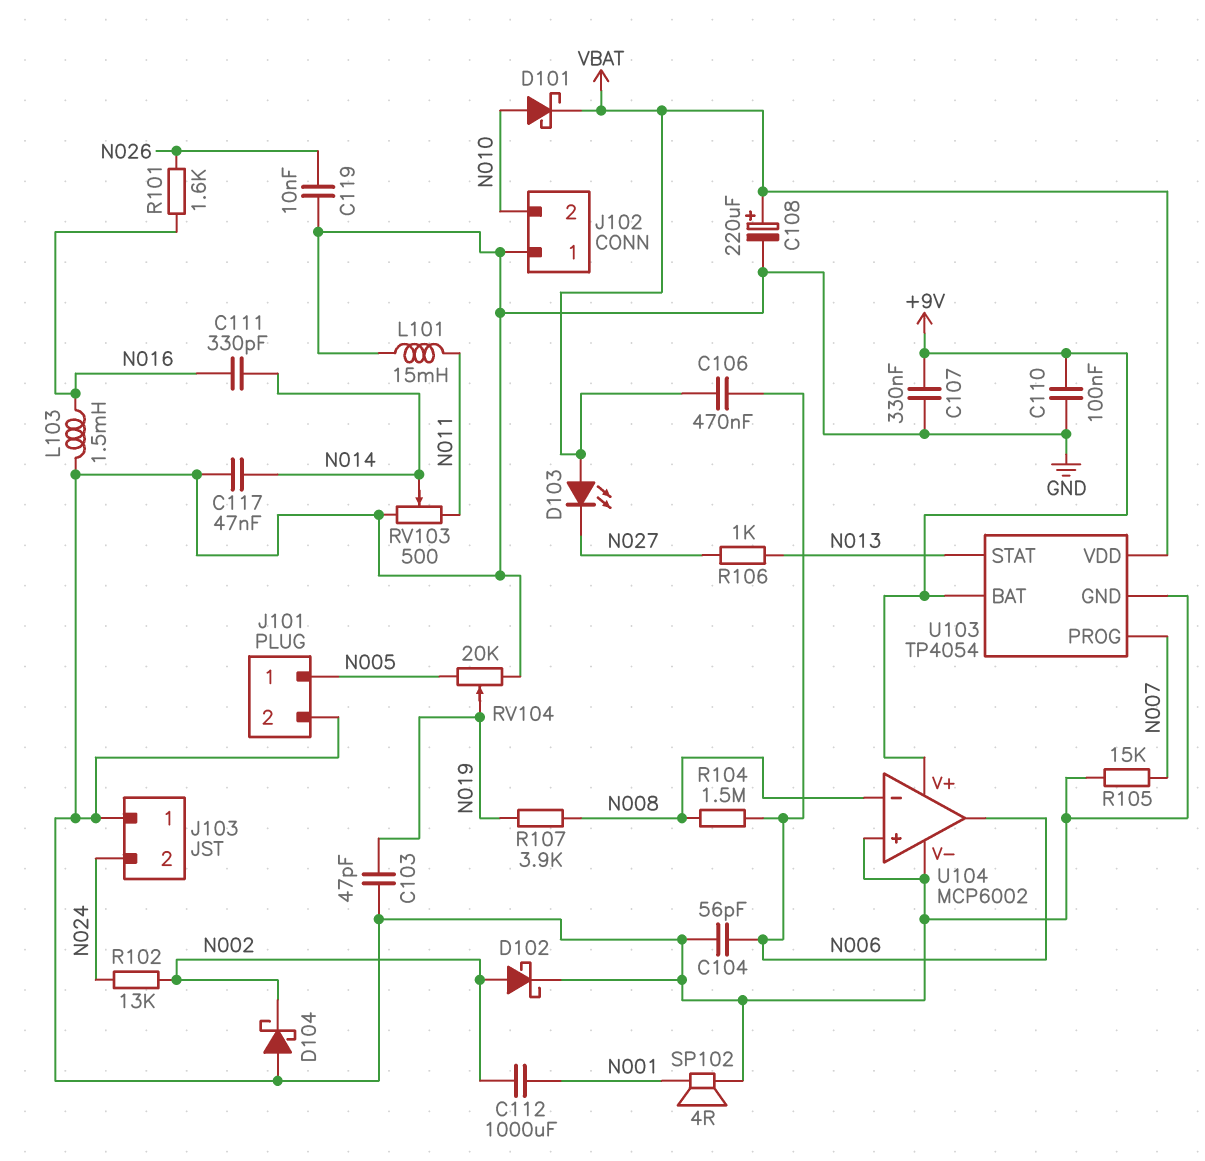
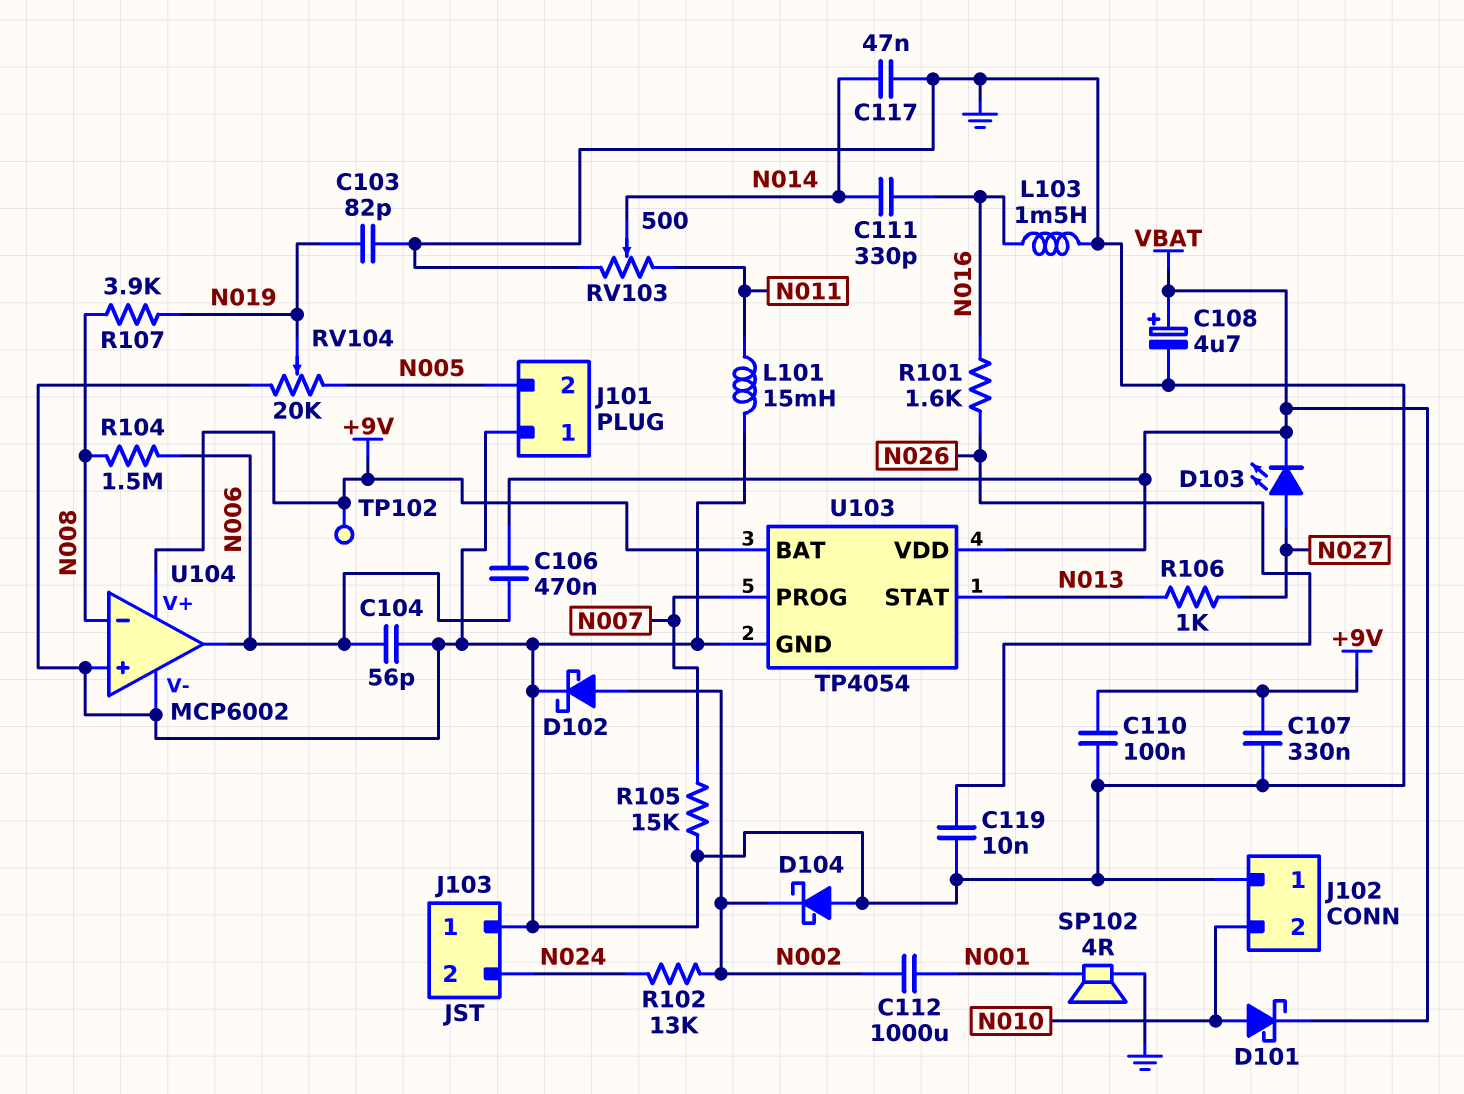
C103: 47pF (GND, N019) -> 82pF (GND, N019)
C108: 220uF (plus VBAT, minus GND) -> 4.7uF (plus VBAT, minus GND)
D103: LED (A VBAT, K N027) -> LED (A N027, K VBAT)
J101 pin 1: N005 -> GND
J101 pin 2: GND -> N005
TP102: none -> test point (+9V)

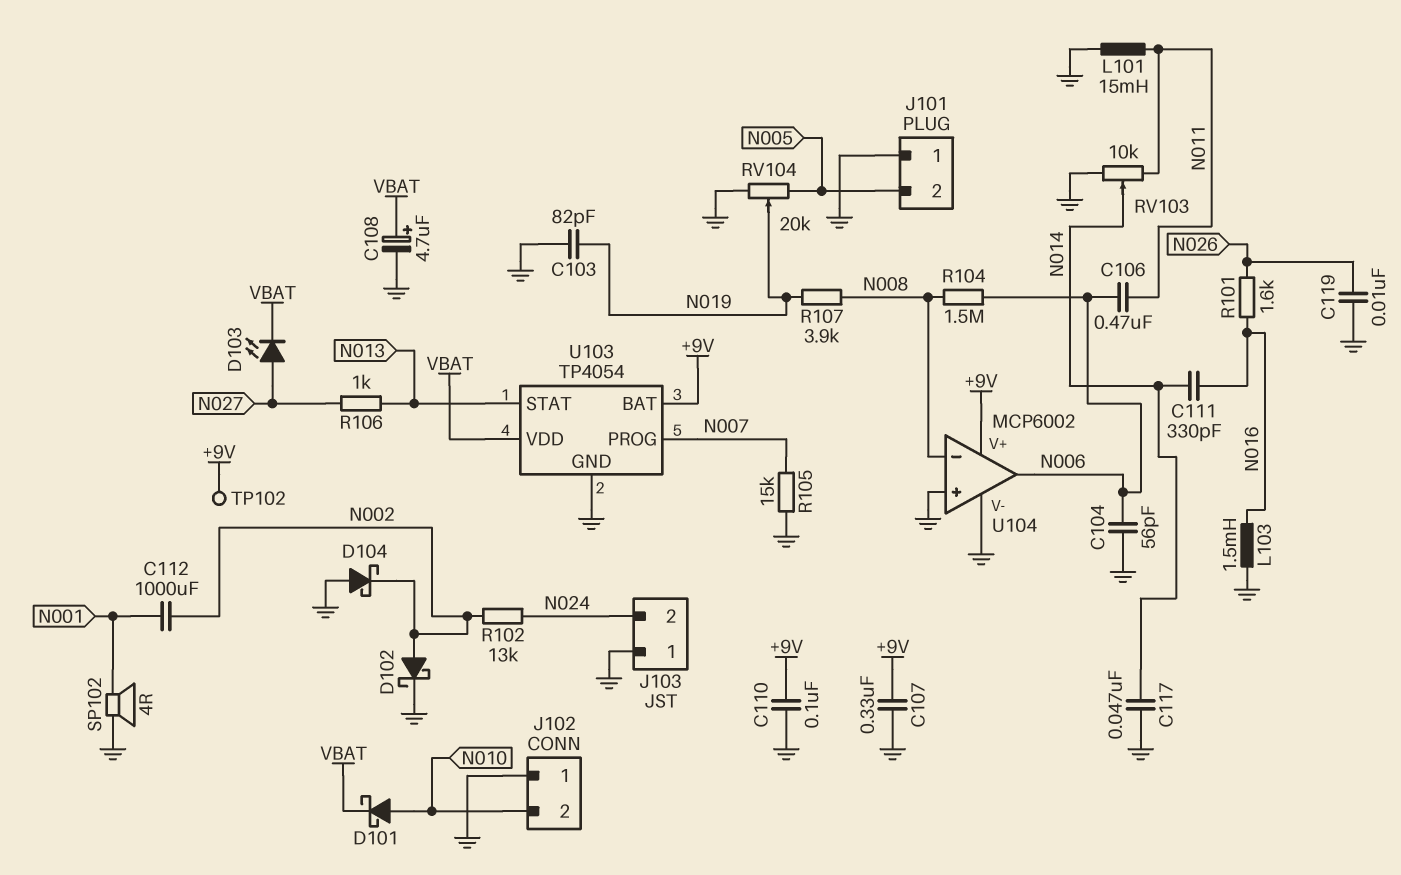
C106: 470nF (N006, VBAT) -> 470nF (N006, N011)
RV103: 500 (GND, N011, wiper N014) -> 10k (GND, N011, wiper N014)

